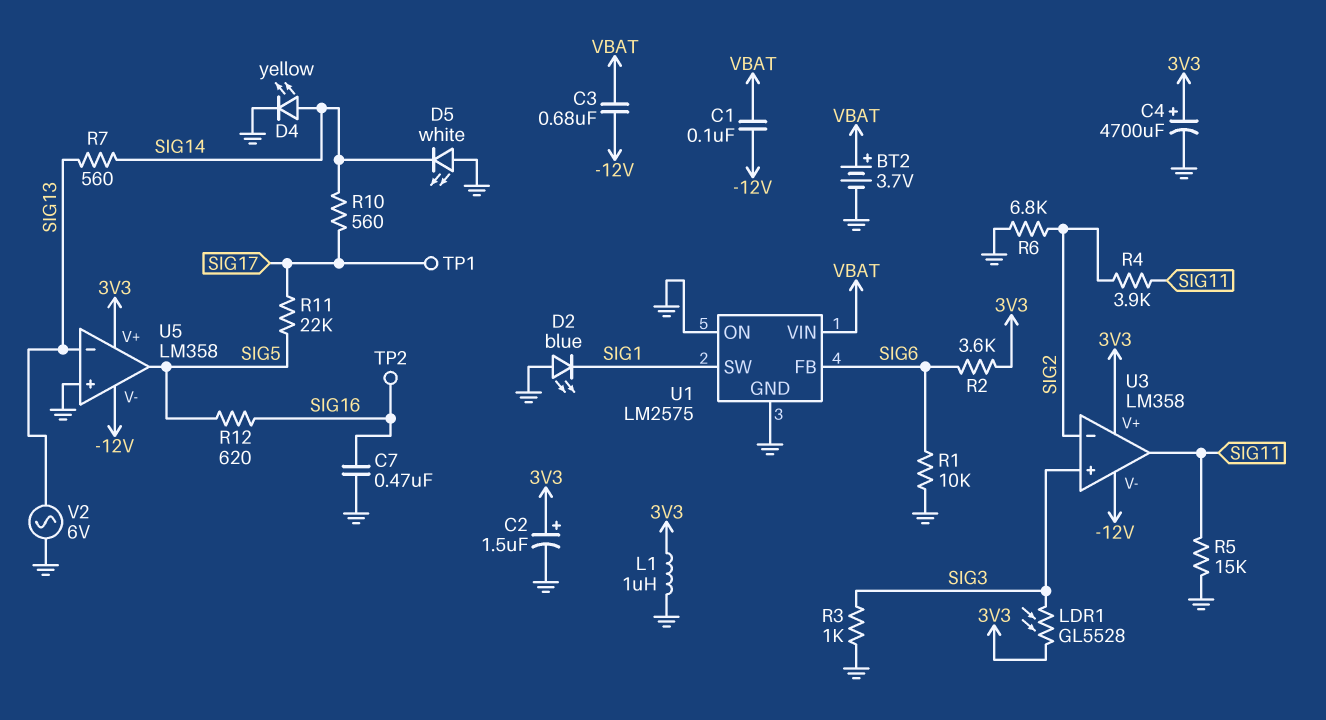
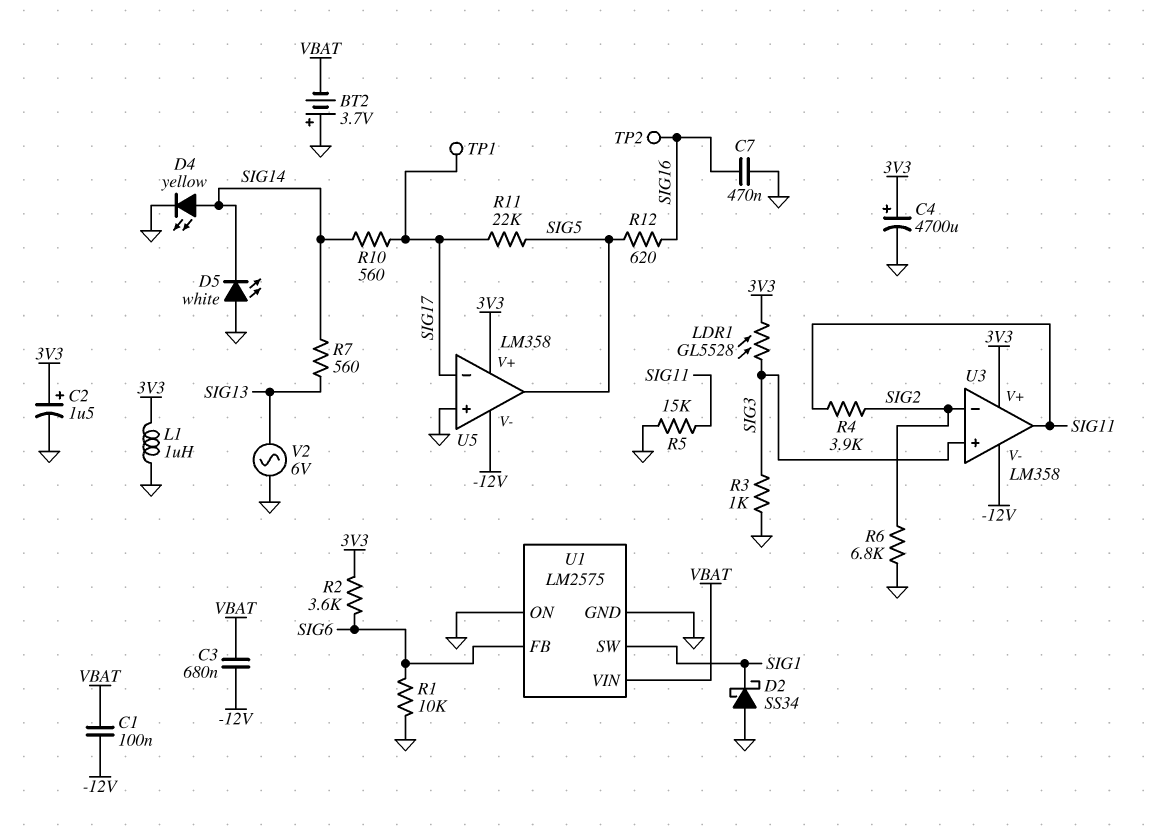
BT2: 3.7V (plus VBAT, minus GND) -> 3.7V (plus GND, minus VBAT)
D2: LED blue (A GND, K SIG1) -> schottky SS34 (A GND, K SIG1)
U5 pin in-: SIG13 -> SIG17

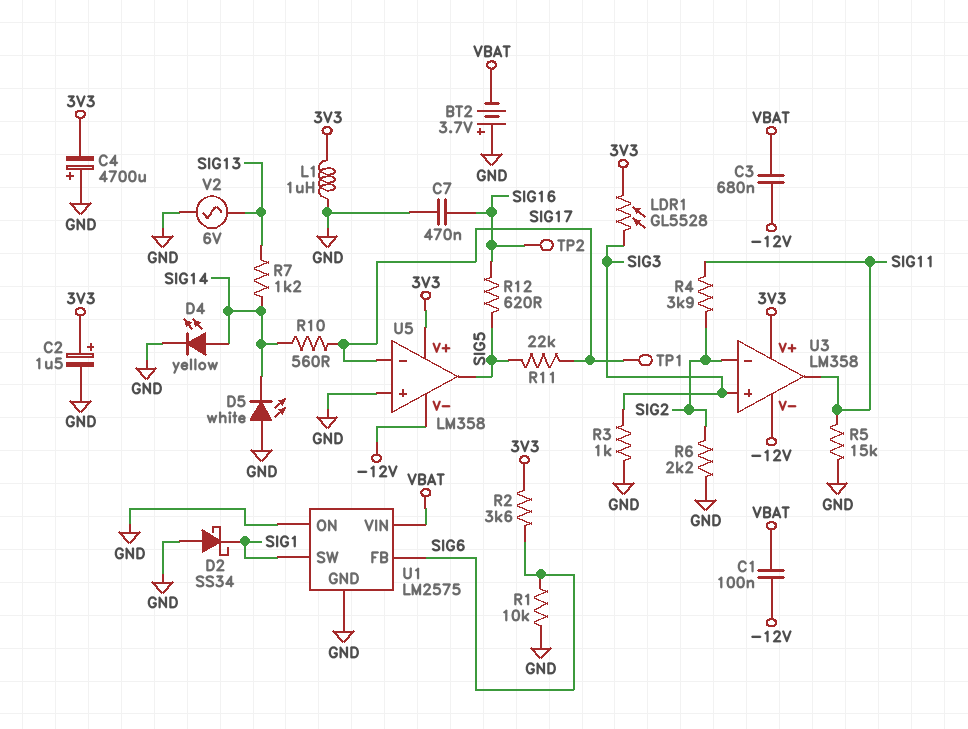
C4: 4700uF (plus 3V3, minus GND) -> 4700uF (plus GND, minus 3V3)
R6: 6.8k (GND, SIG2) -> 2.2k (GND, SIG2)
R7: 560 (SIG13, SIG14) -> 1.2k (SIG13, SIG14)

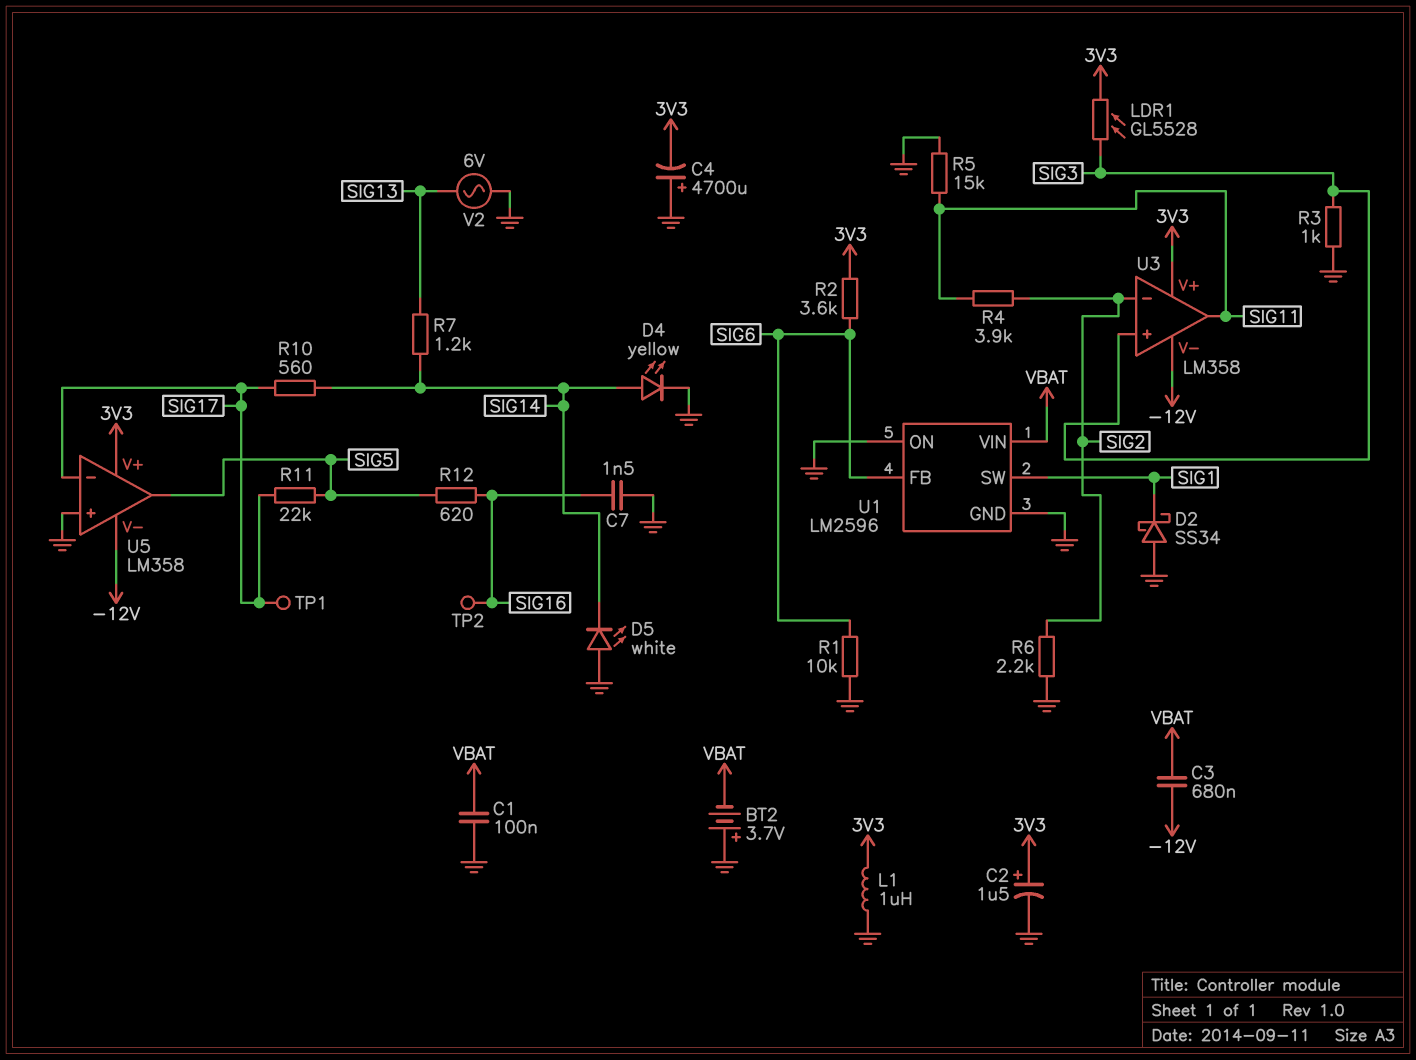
C1: 100nF (-12V, VBAT) -> 100nF (GND, VBAT)
C7: 470nF (GND, SIG16) -> 1.5nF (GND, SIG16)
U1: LM2575 -> LM2596

